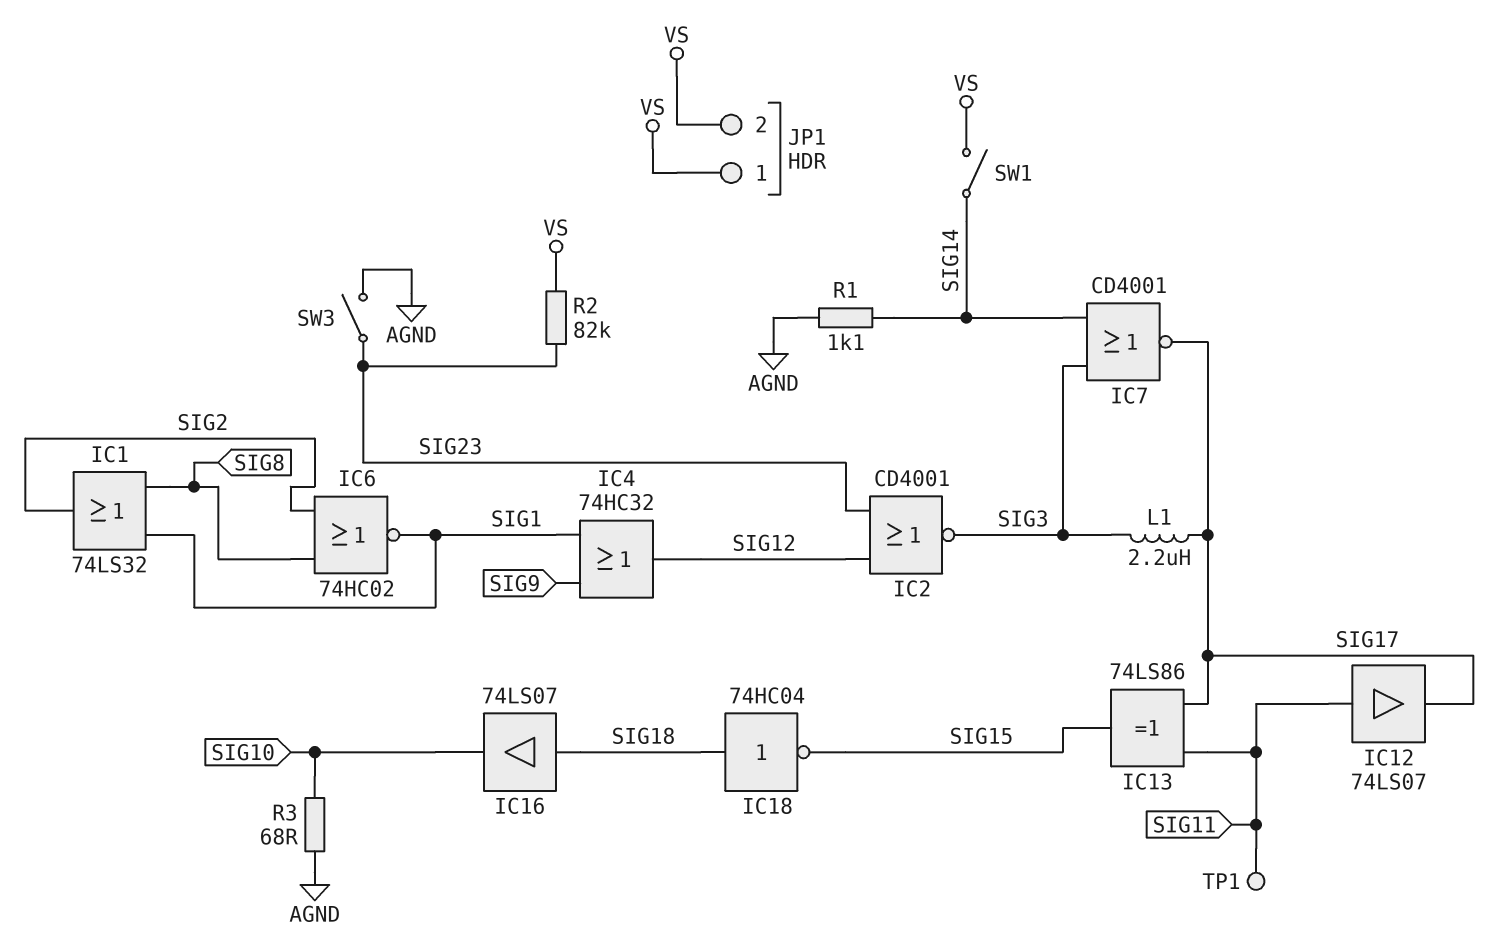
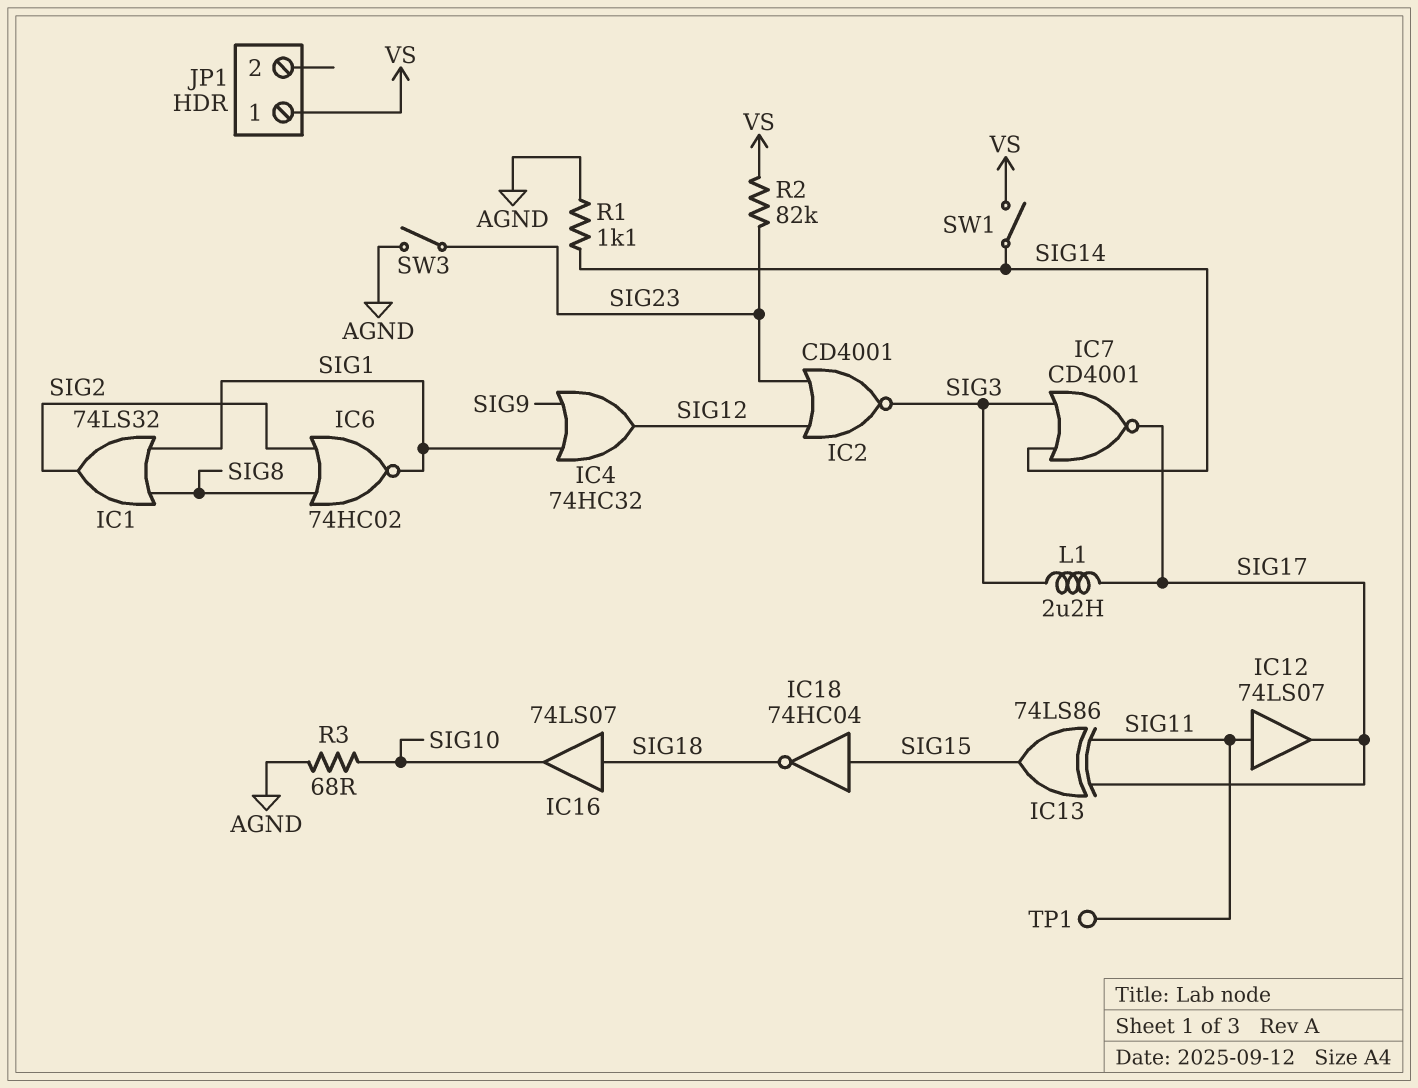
IC18: NOT 74HC04 (in SIG18, out SIG15) -> NOT 74HC04 (in SIG15, out SIG18)
JP1 pin 2: VS -> none

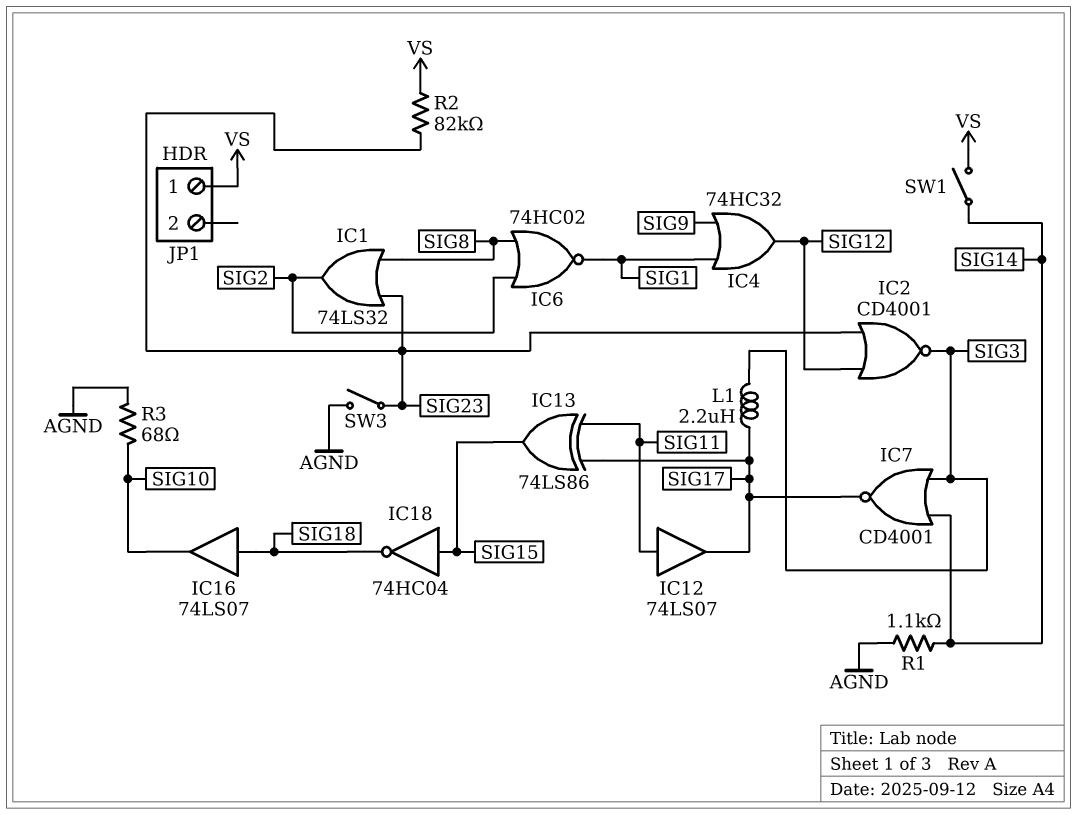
IC1: OR 74LS32 (in SIG1, in SIG8, out SIG2) -> OR 74LS32 (in SIG8, in SIG23, out SIG2)
TP1: test point (SIG11) -> none

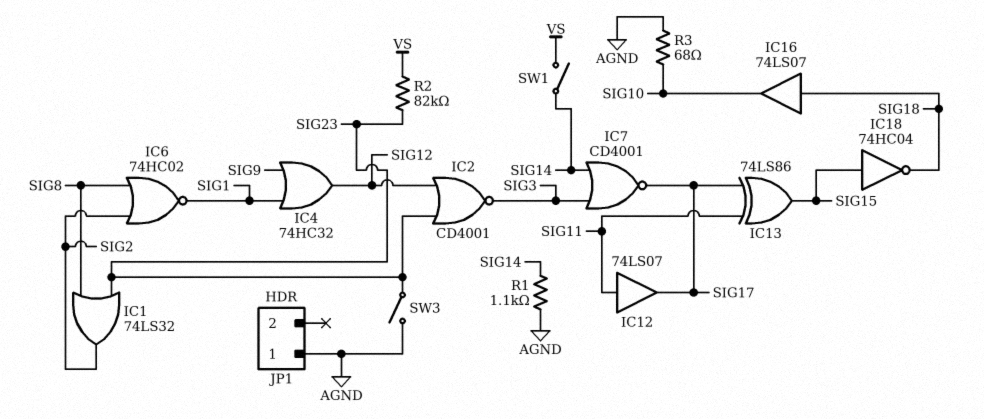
JP1 pin 1: VS -> AGND
L1: 2.2uH (SIG3, SIG17) -> none

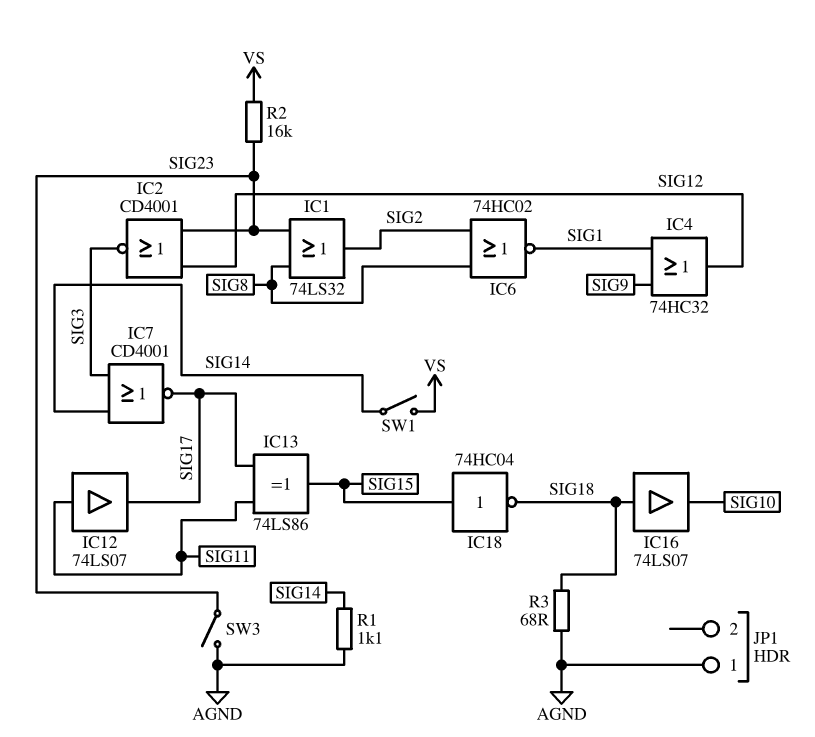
R2: 82k (SIG23, VS) -> 16k (SIG23, VS)
R3: 68 (AGND, SIG10) -> 68 (AGND, SIG18)

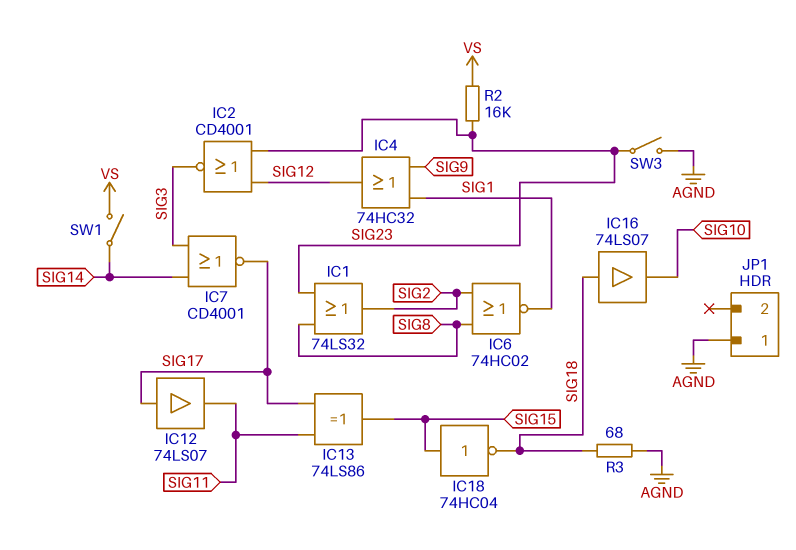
IC12: buffer 74LS07 (in SIG11, out SIG17) -> buffer 74LS07 (in SIG17, out SIG11)
R1: 1.1k (AGND, SIG14) -> none

